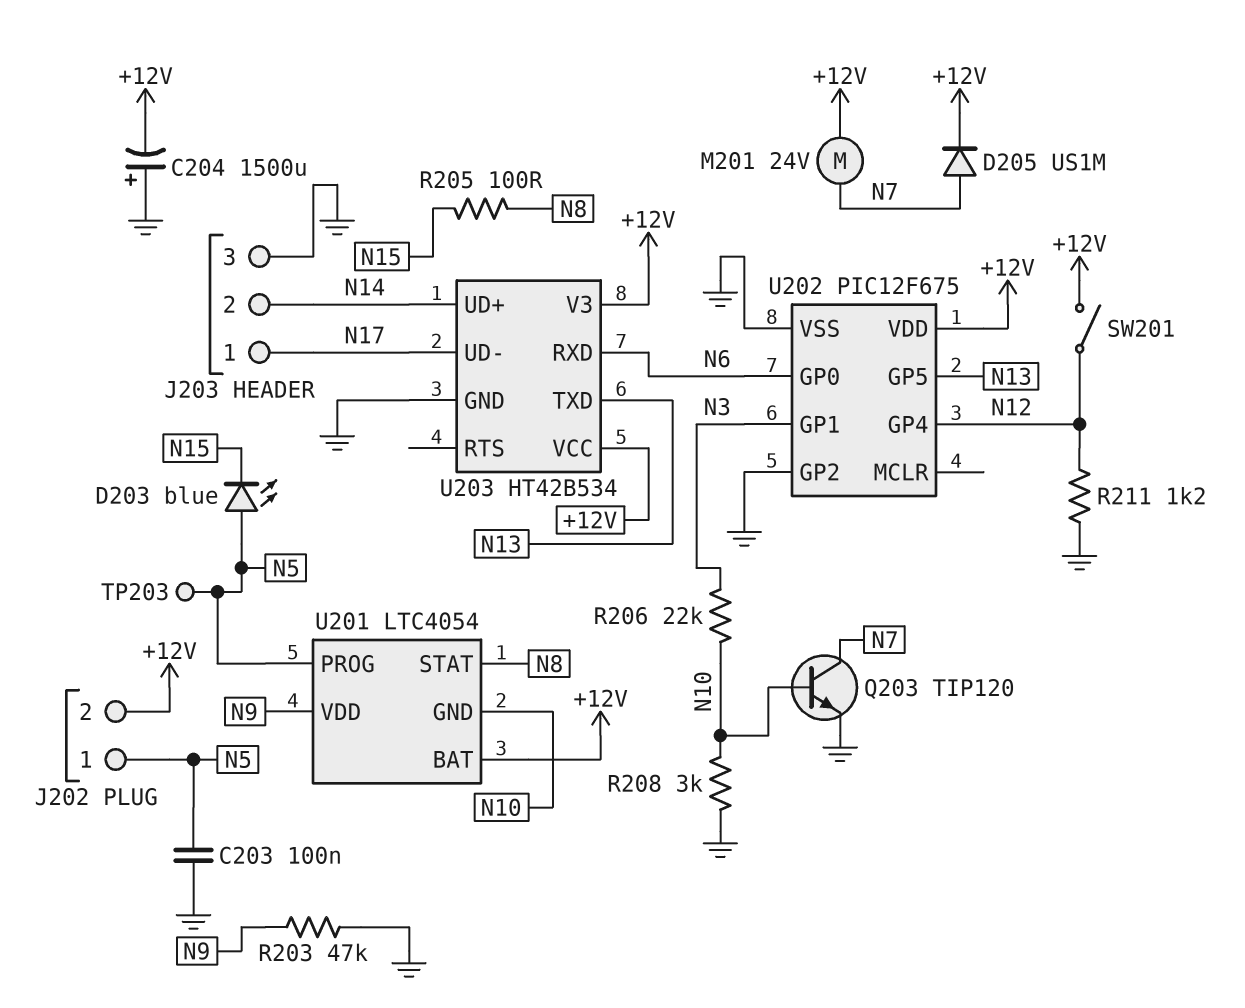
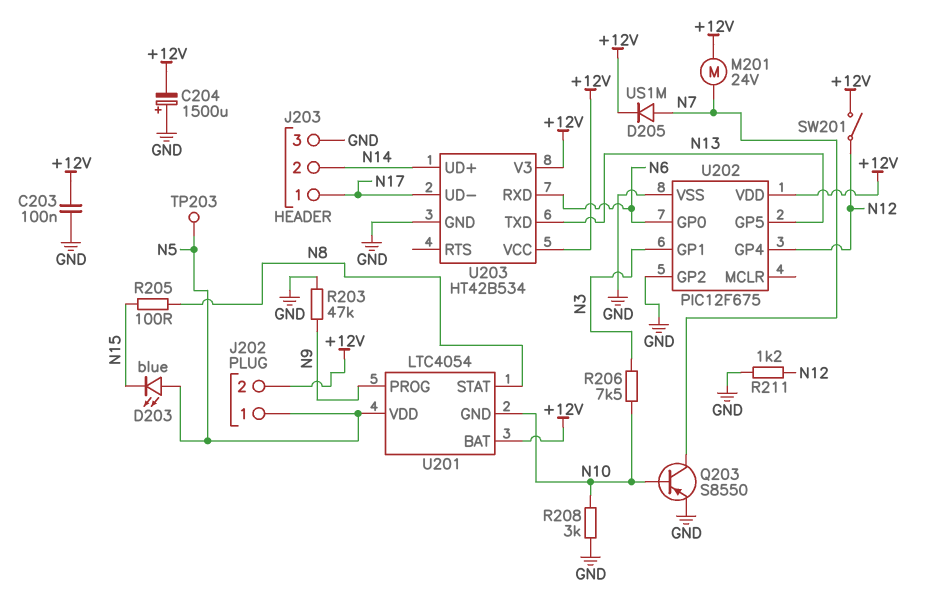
C203: 100nF (GND, N5) -> 100nF (+12V, GND)
Q203: NPN TIP120 (B N10, C N7, E GND) -> PNP S8550 (B N10, C N7, E GND)
R206: 22k (N3, N10) -> 7.5k (N3, N10)
U201 pin PROG: N5 -> N9
U201 pin VDD: N9 -> N5

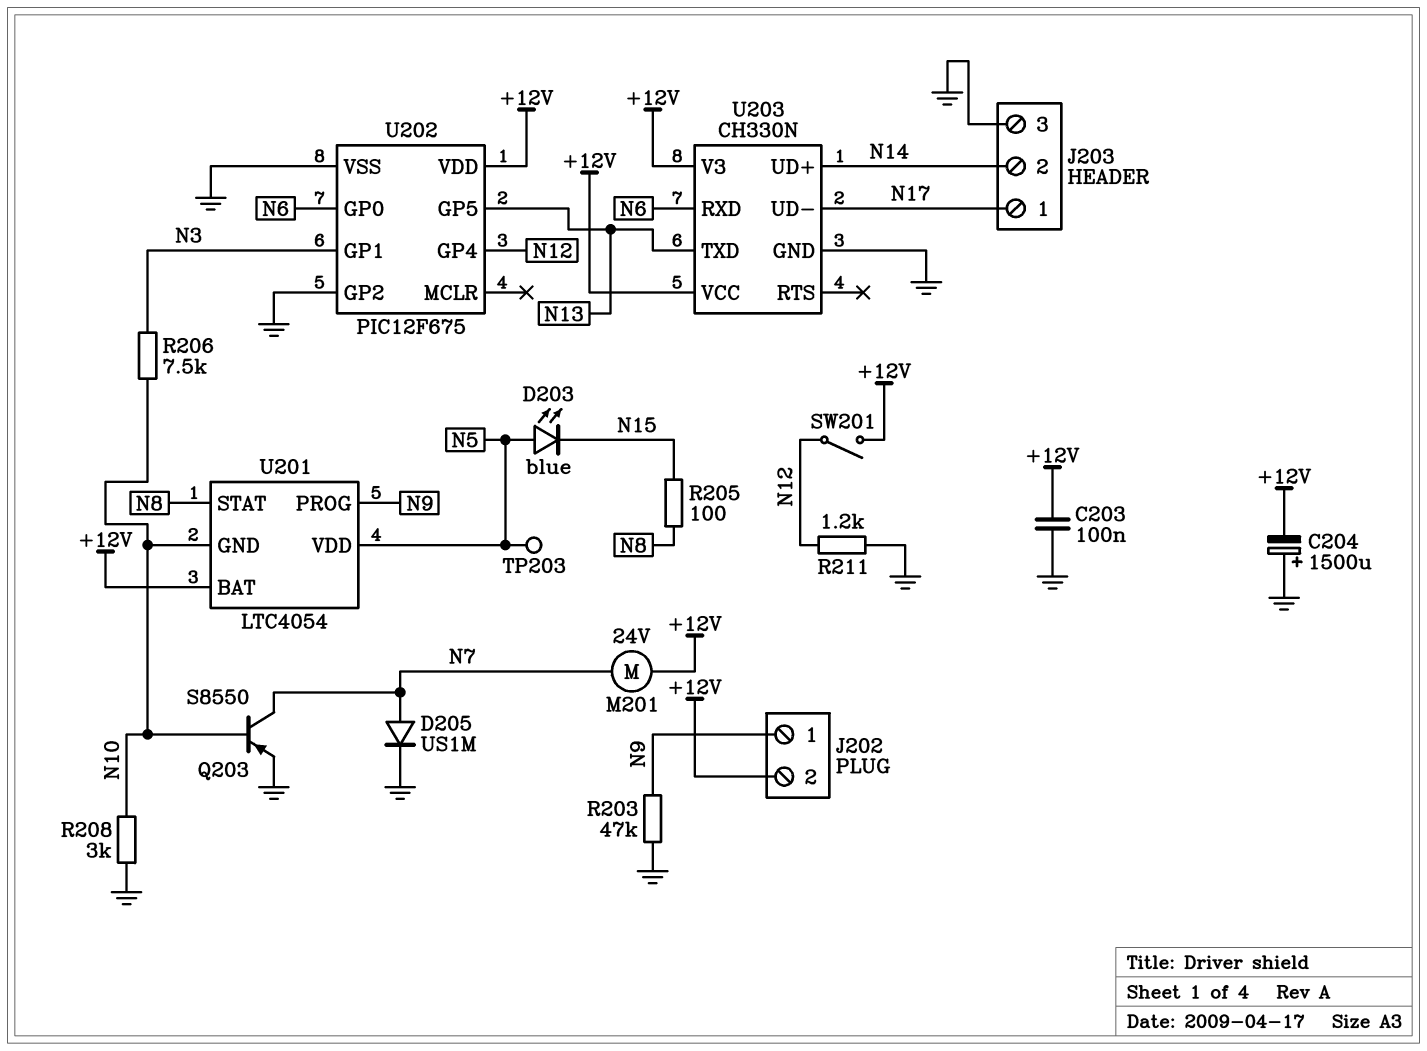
D205: diode US1M (A N7, K +12V) -> diode US1M (A N7, K GND)
J202 pin 1: N5 -> N9
U203: HT42B534 -> CH330N

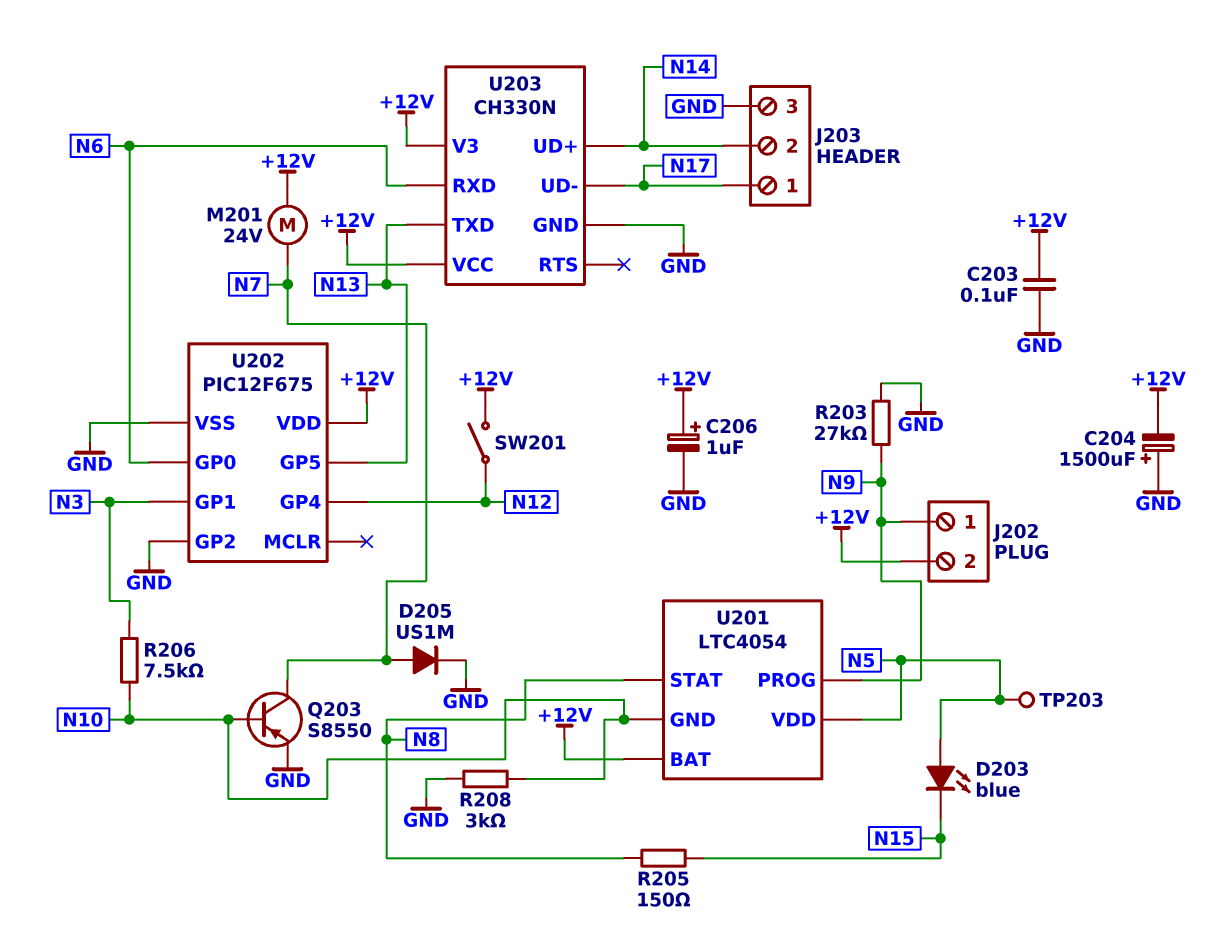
C206: none -> 1uF (plus +12V, minus GND)
R203: 47k (GND, N9) -> 27k (GND, N9)
R205: 100 (N8, N15) -> 150 (N8, N15)
R211: 1.2k (GND, N12) -> none

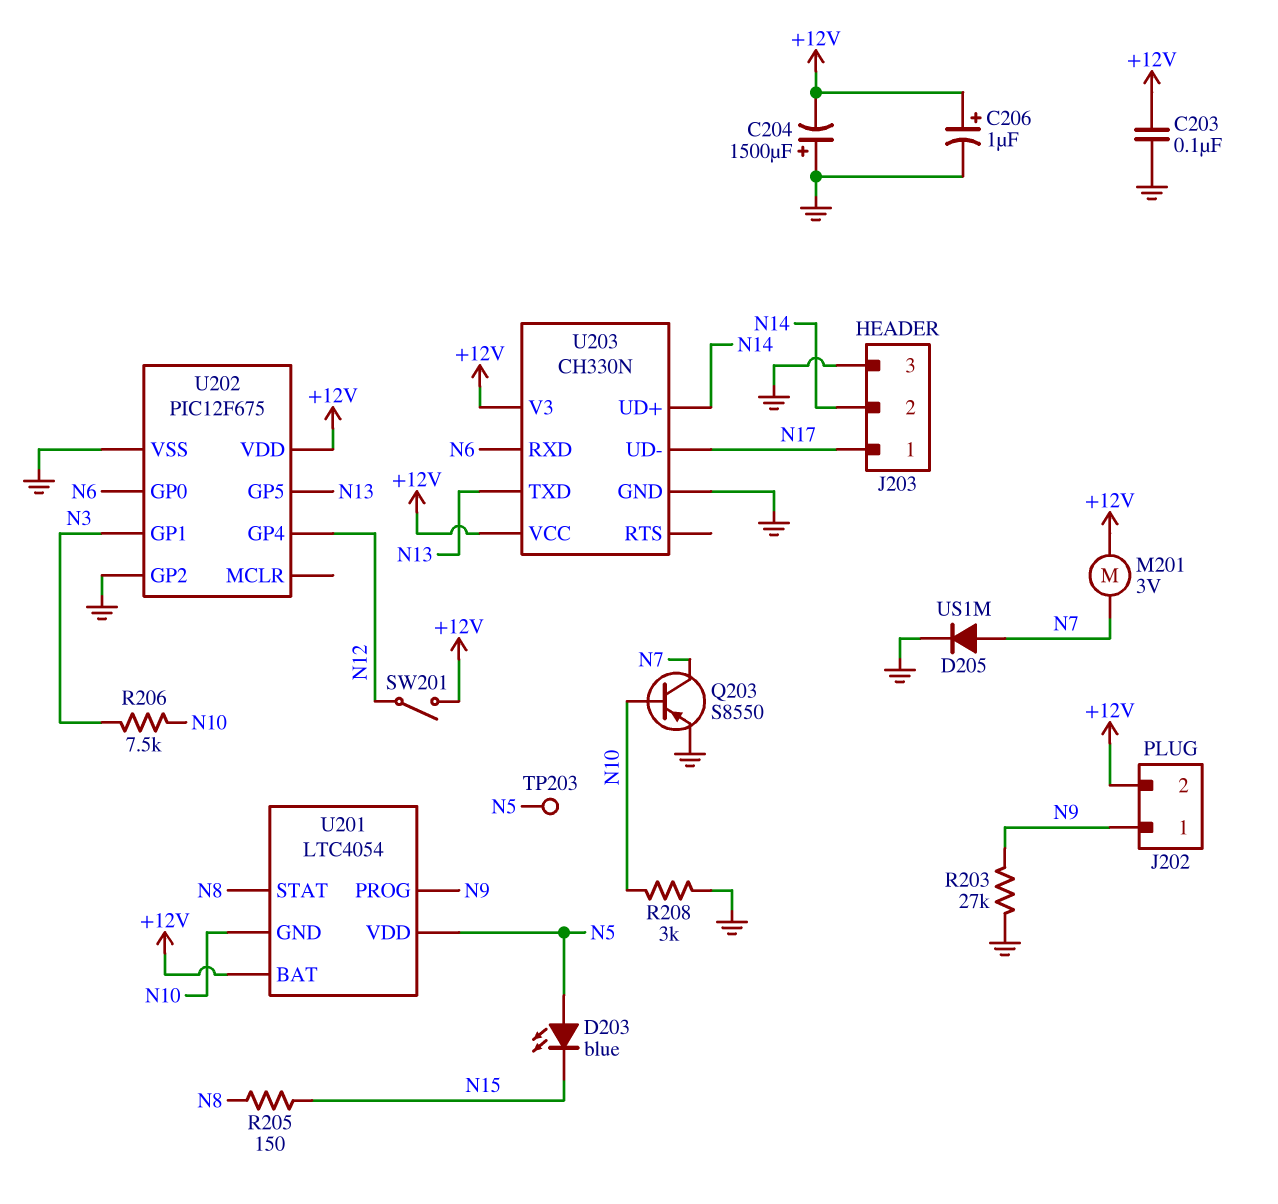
M201: motor 24V (+12V, N7) -> motor 3V (+12V, N7)

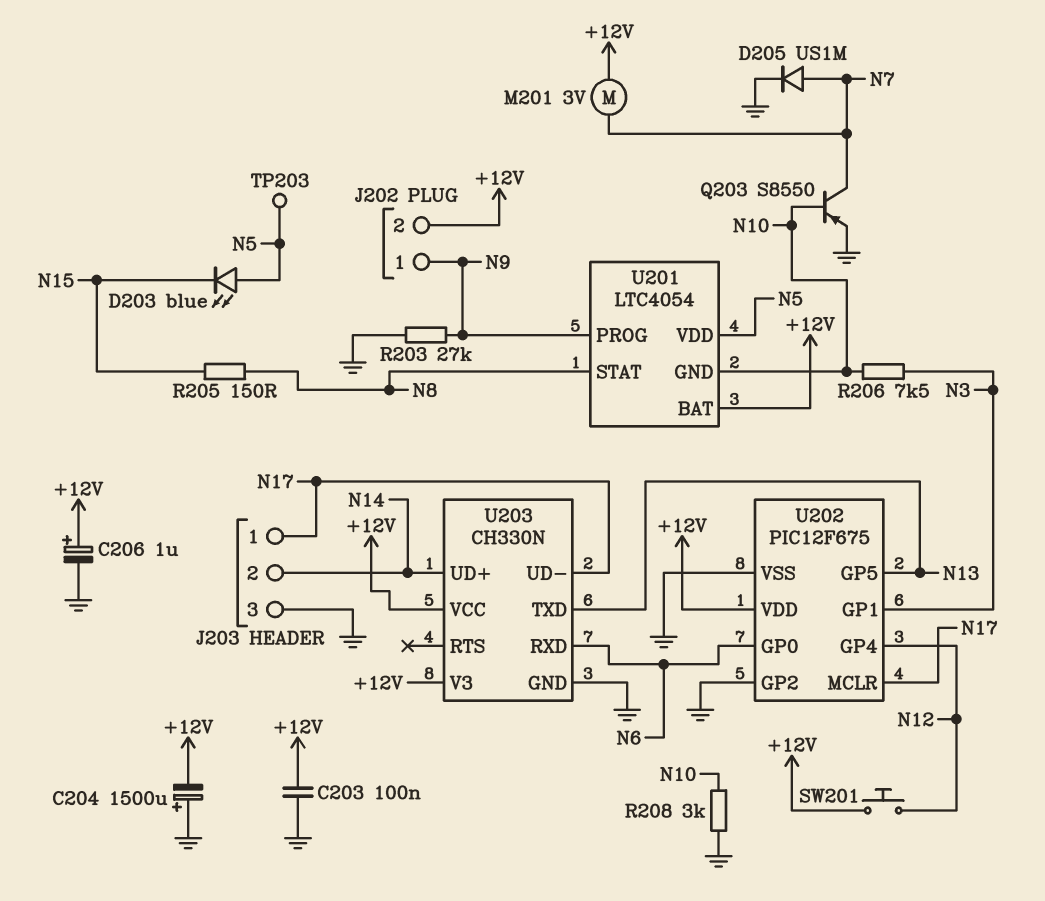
SW201: switch (+12V, N12) -> button (+12V, N12)
U202 pin MCLR: none -> N17

